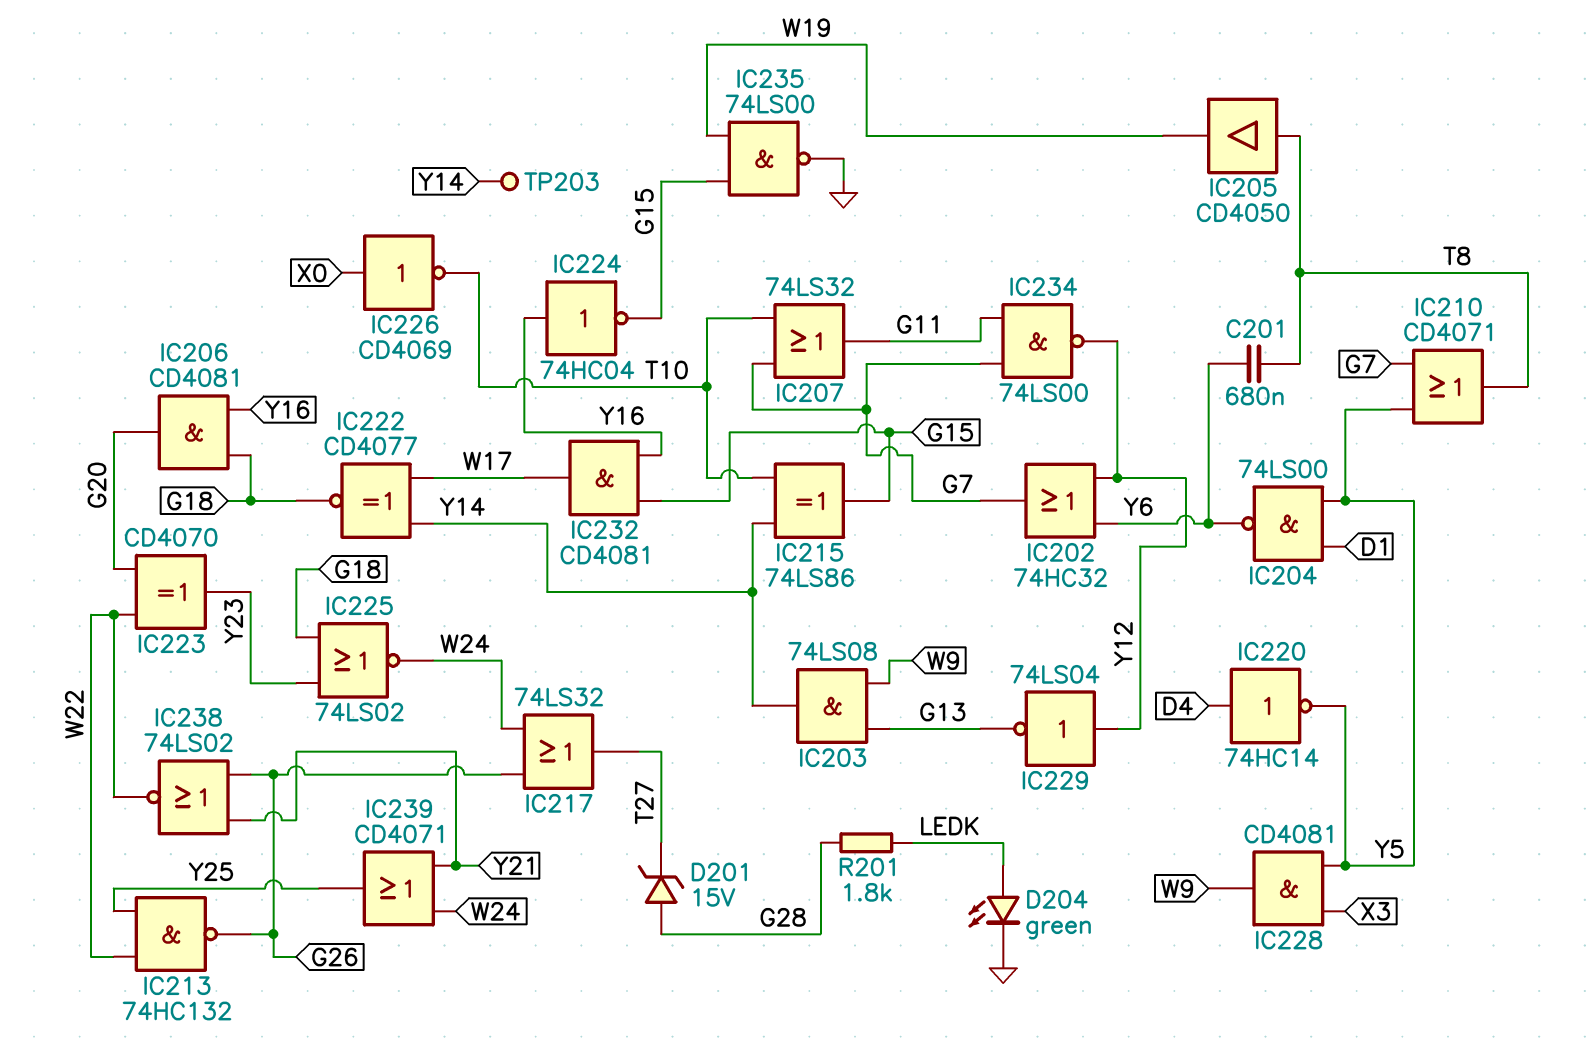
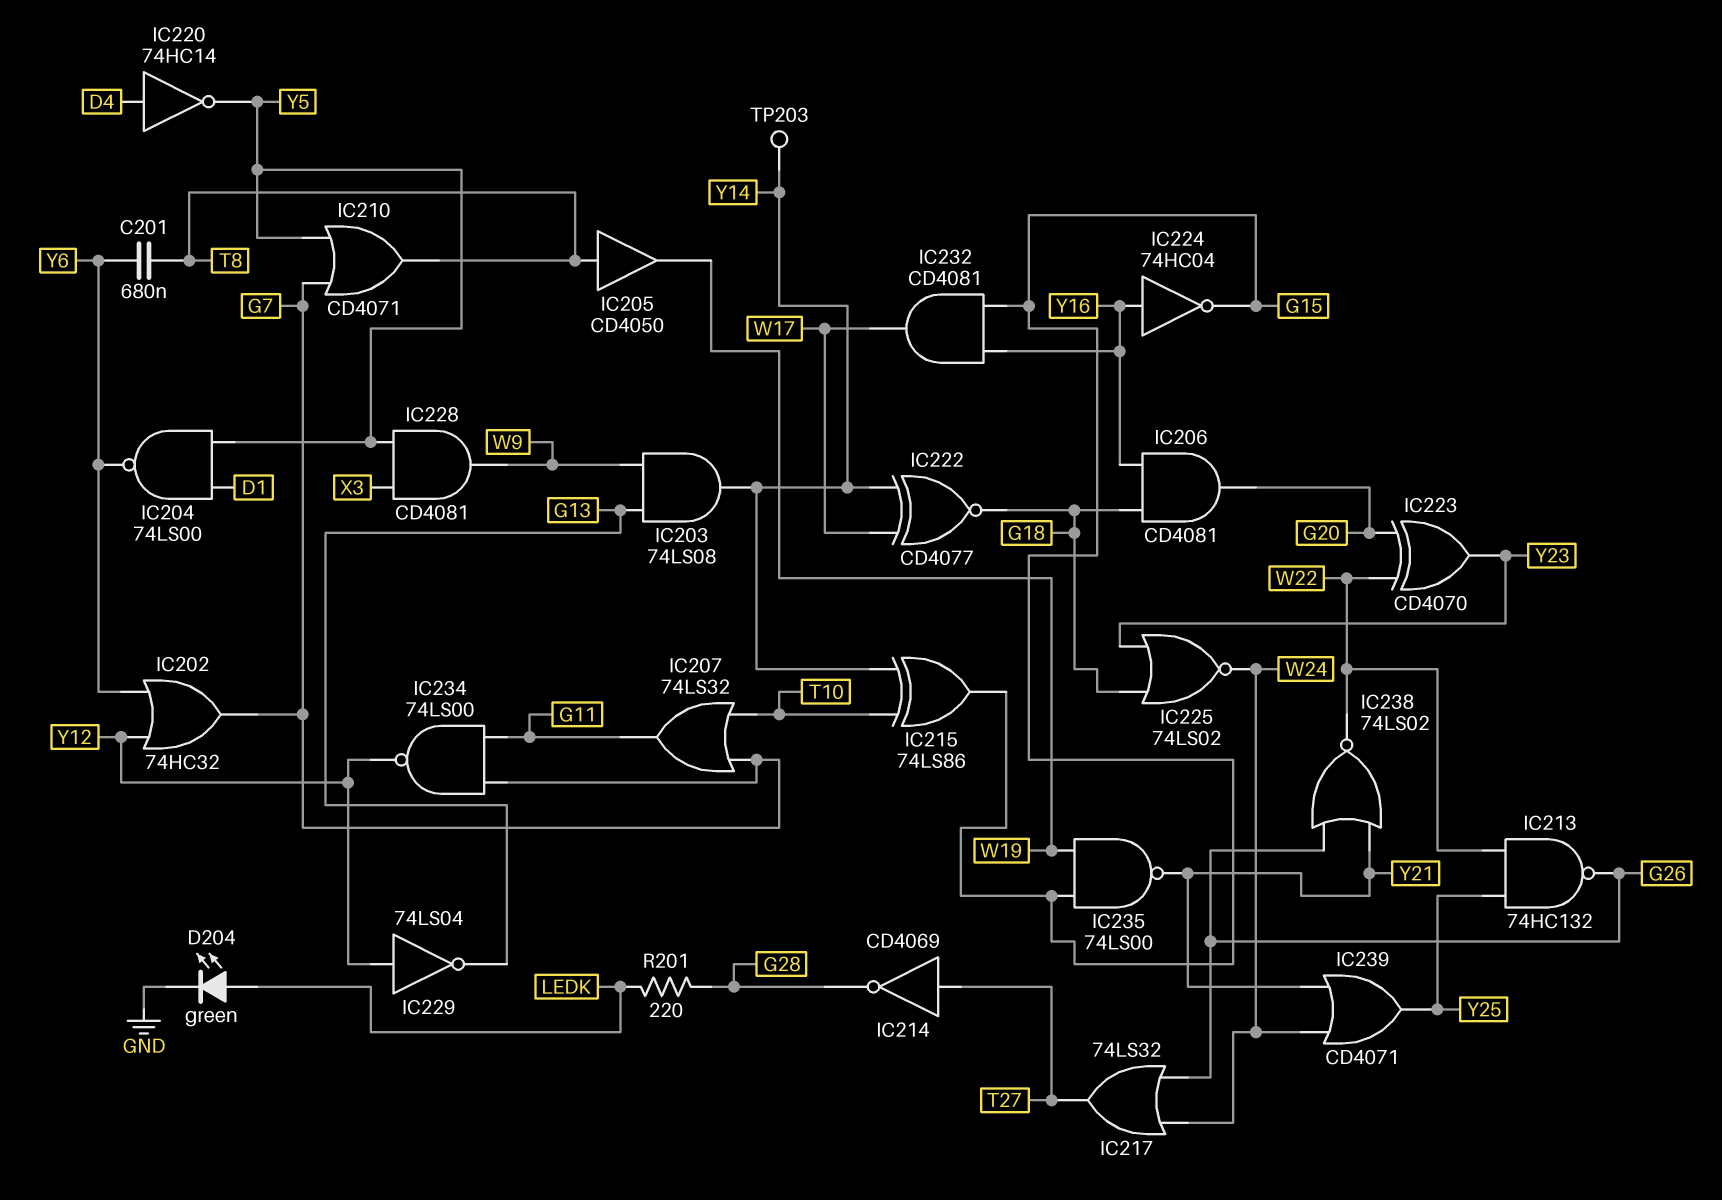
D201: zener 15V (A G28, K T27) -> none
IC214: none -> NOT CD4069 (in T27, out G28)
IC226: NOT CD4069 (in X0, out T10) -> none
IC235: NAND 74LS00 (in G15, in W19, out GND) -> NAND 74LS00 (in G15, in W19, out Y21)
R201: 1.8k (G28, LEDK) -> 220 (G28, LEDK)

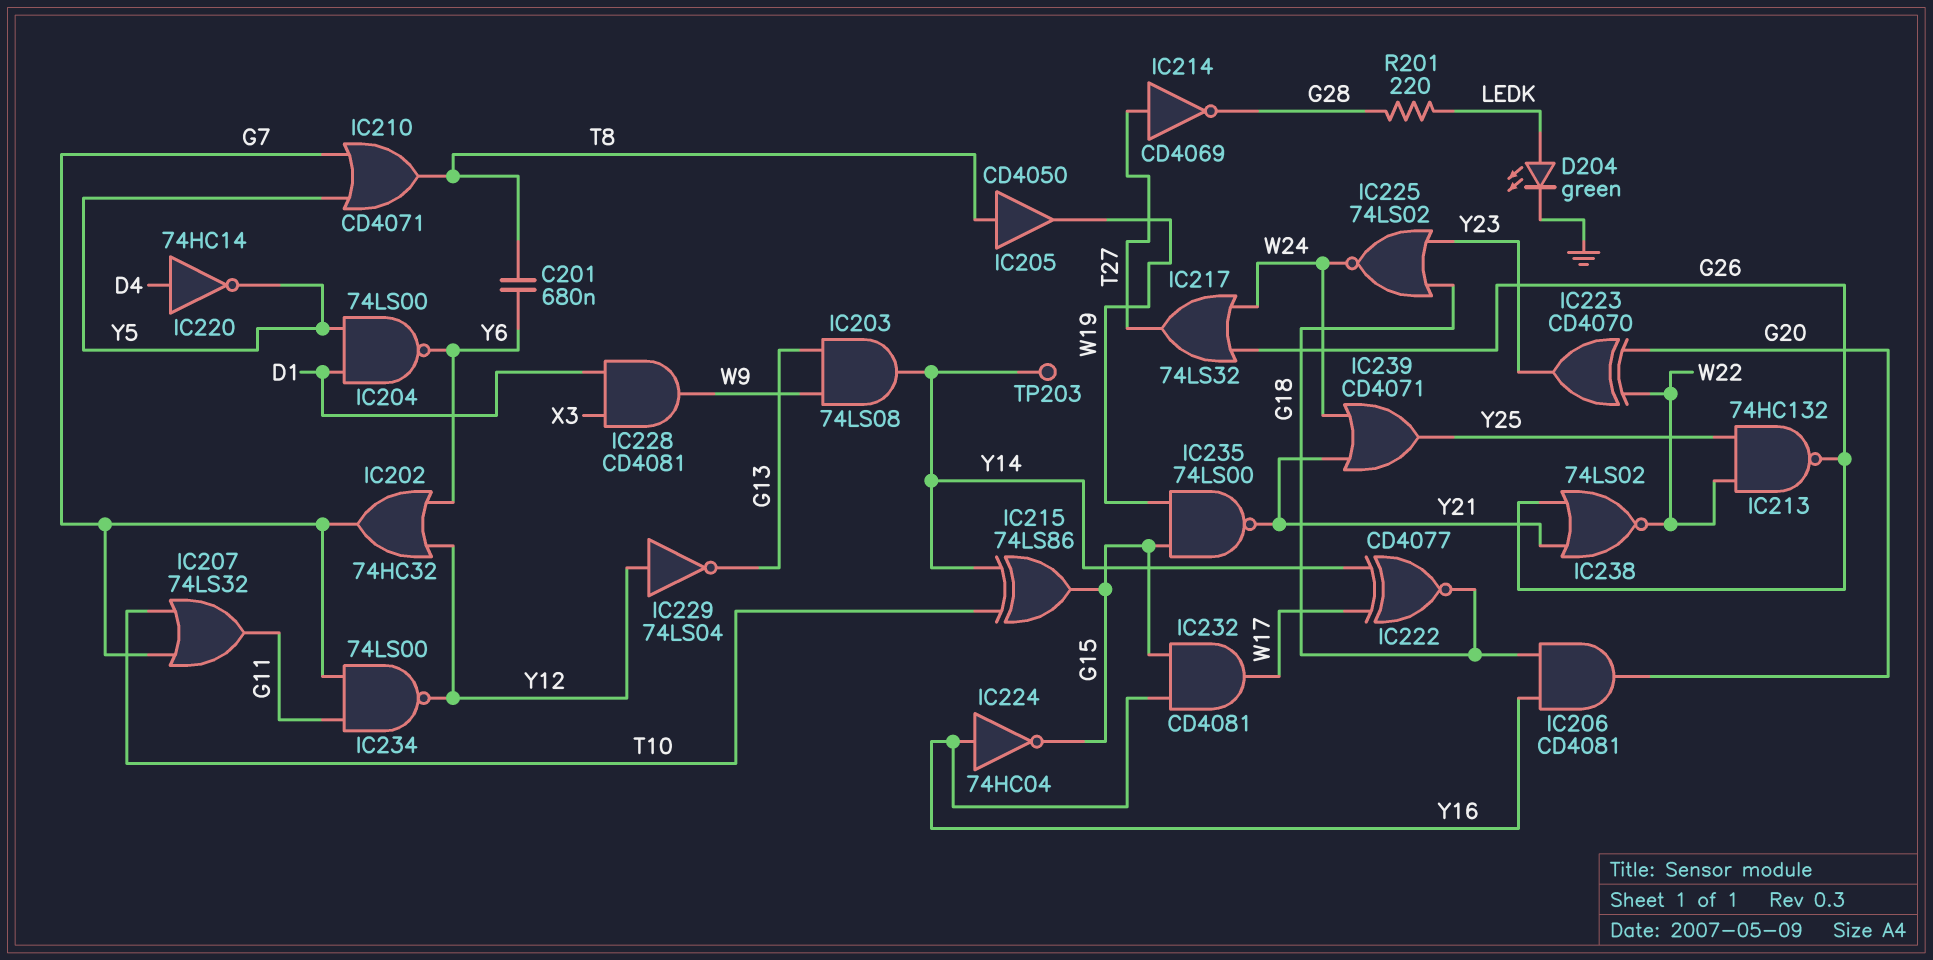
IC228: AND CD4081 (in X3, in Y5, out W9) -> AND CD4081 (in D1, in X3, out W9)

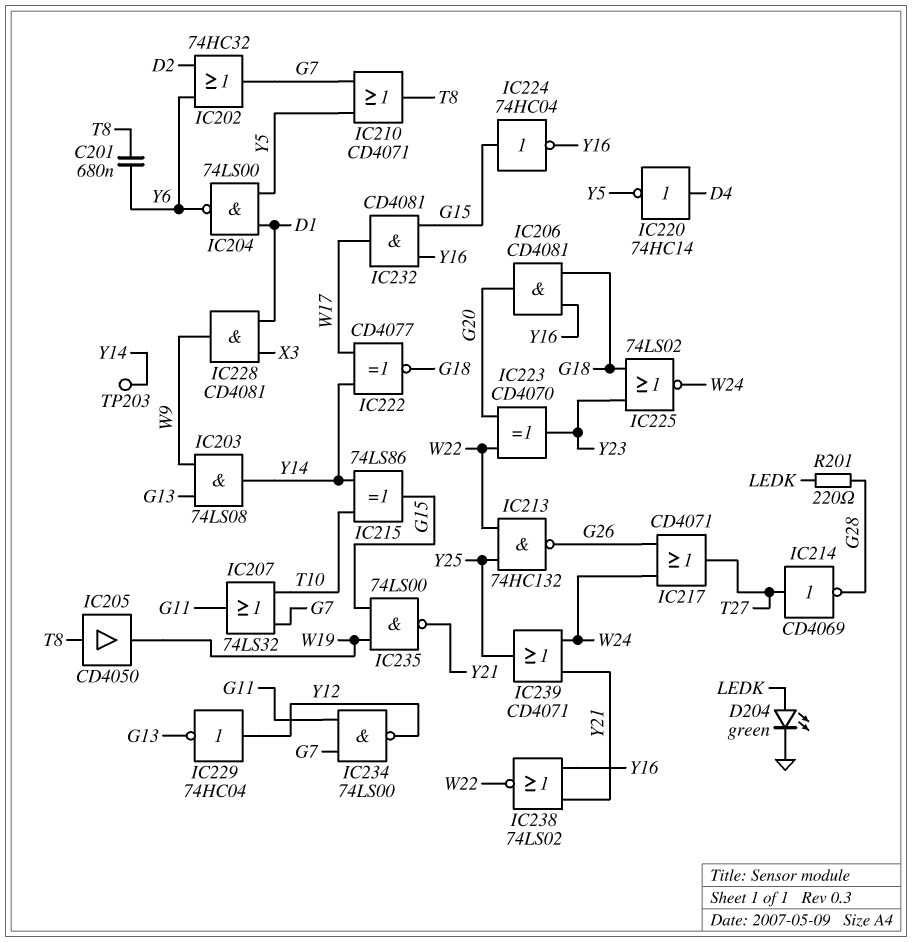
IC202: OR 74HC32 (in Y6, in Y12, out G7) -> OR 74HC32 (in D2, in Y6, out G7)
IC217: OR 74LS32 (in G26, in W24, out T27) -> OR CD4071 (in G26, in W24, out T27)
IC224: NOT 74HC04 (in Y16, out G15) -> NOT 74HC04 (in G15, out Y16)
IC229: NOT 74LS04 (in Y12, out G13) -> NOT 74HC04 (in Y12, out G13)
IC238: NOR 74LS02 (in G26, in Y21, out W22) -> NOR 74LS02 (in Y16, in Y21, out W22)

